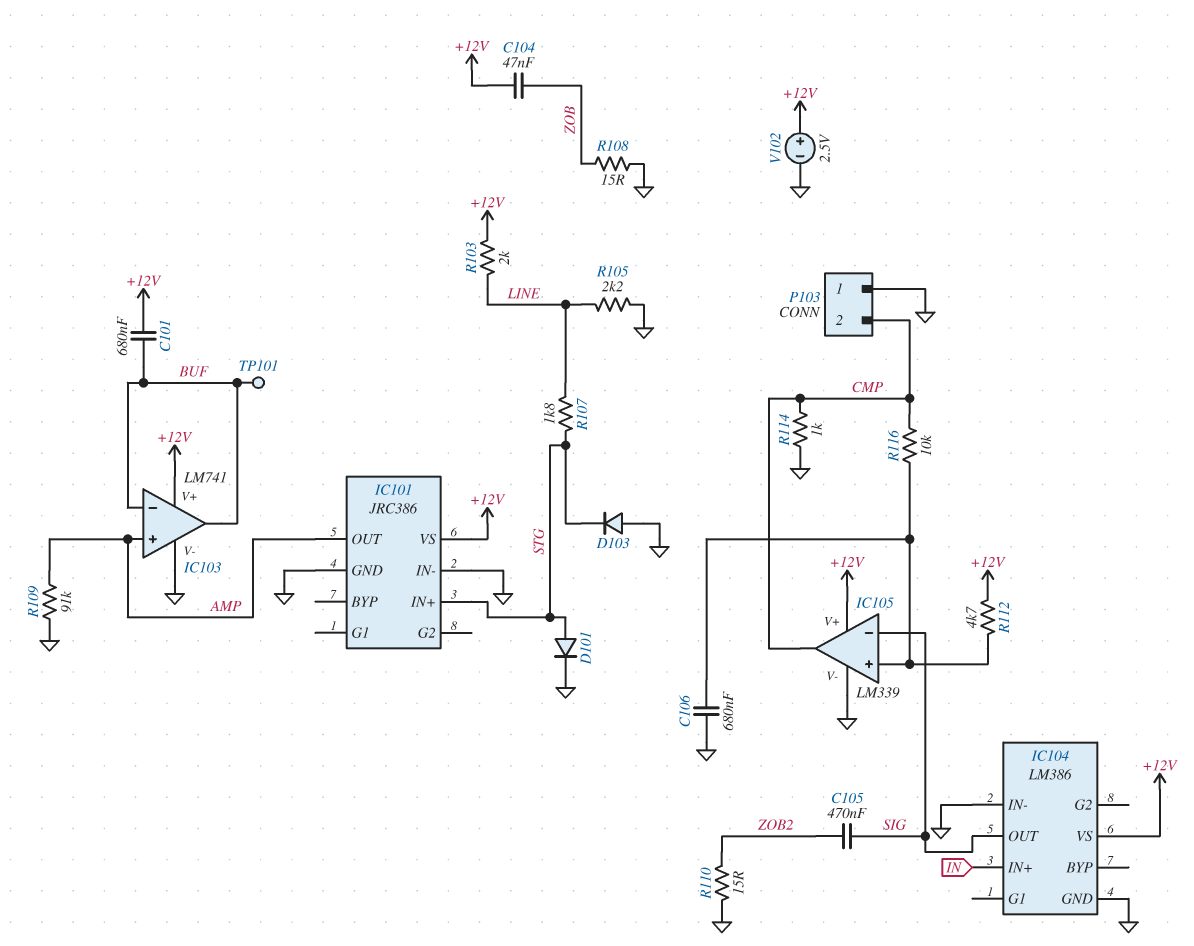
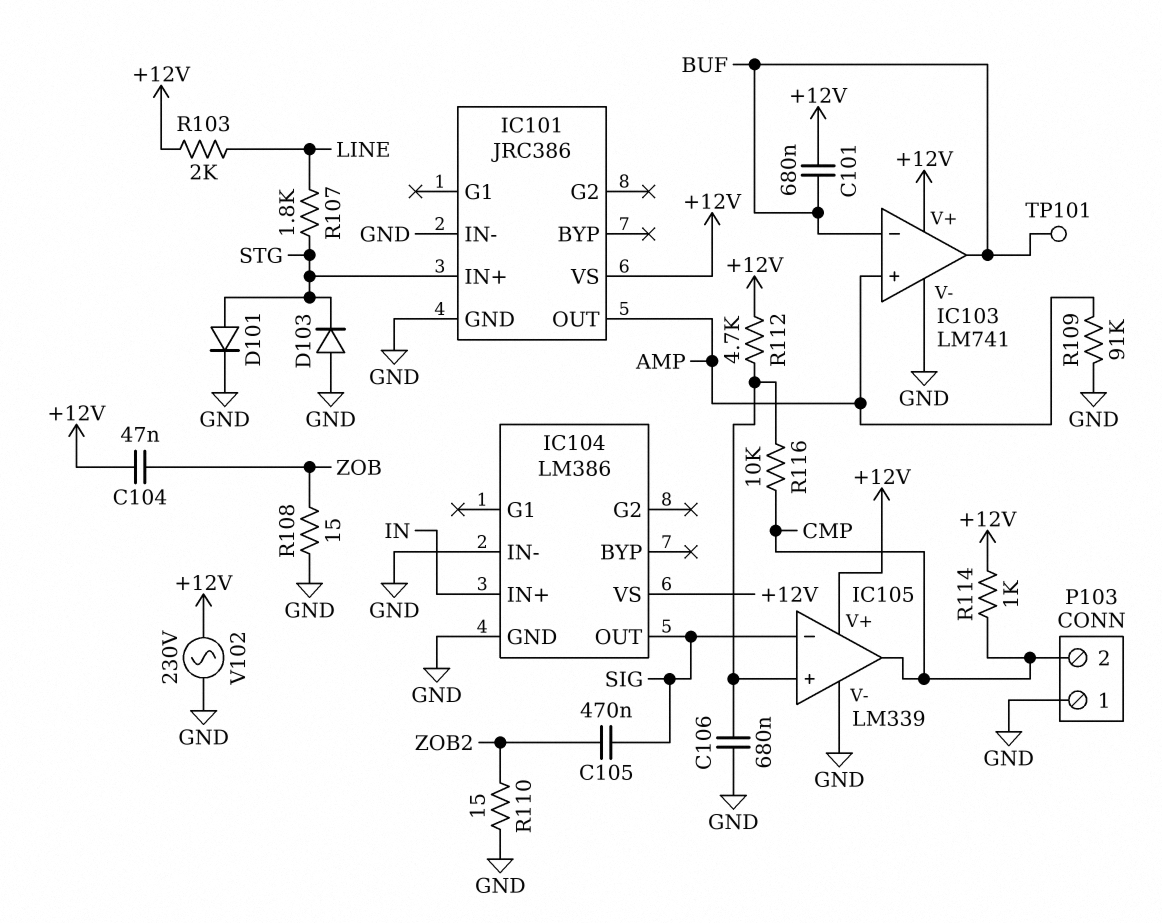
R105: 2.2k (GND, LINE) -> none
R114: 1k (CMP, GND) -> 1k (+12V, CMP)
V102: 2.5V (plus +12V, minus GND) -> AC 230V (+12V, GND)

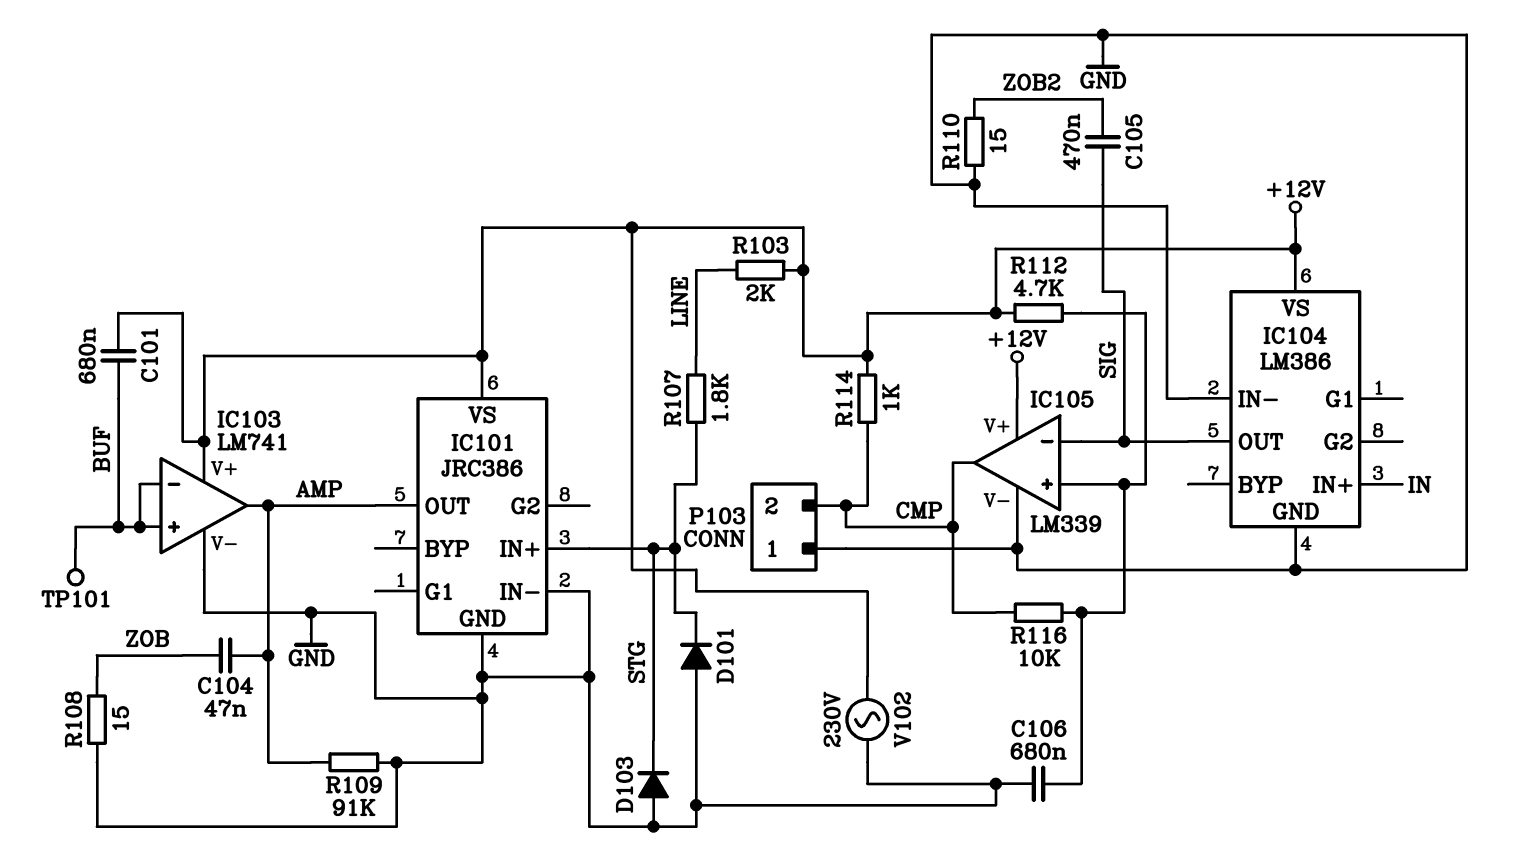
C104: 47nF (+12V, ZOB) -> 47nF (AMP, ZOB)
D101: diode (A STG, K GND) -> diode (A GND, K STG)
IC103 pin in+: AMP -> BUF
IC103 pin out: BUF -> AMP

